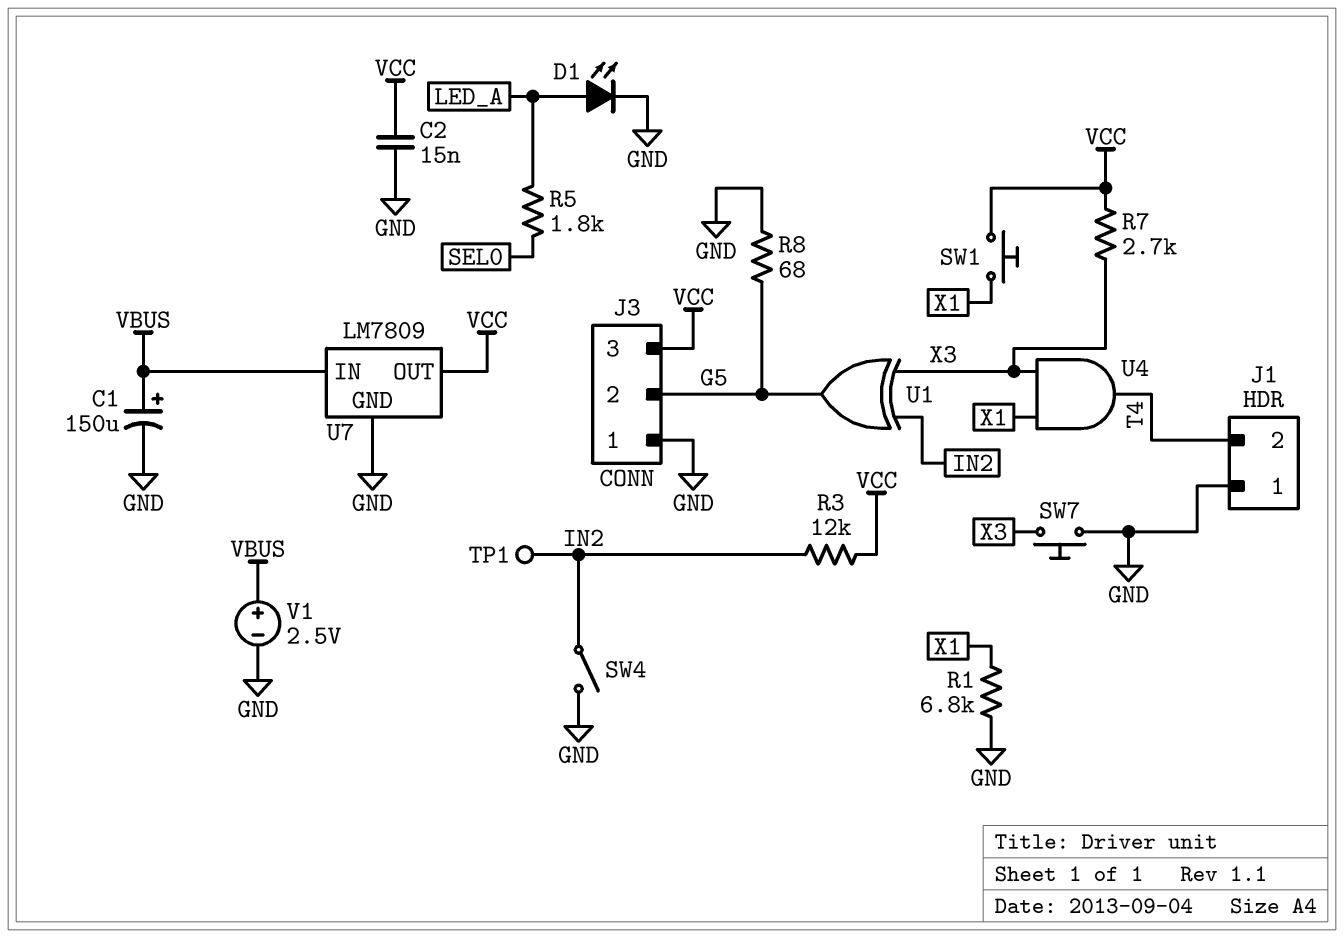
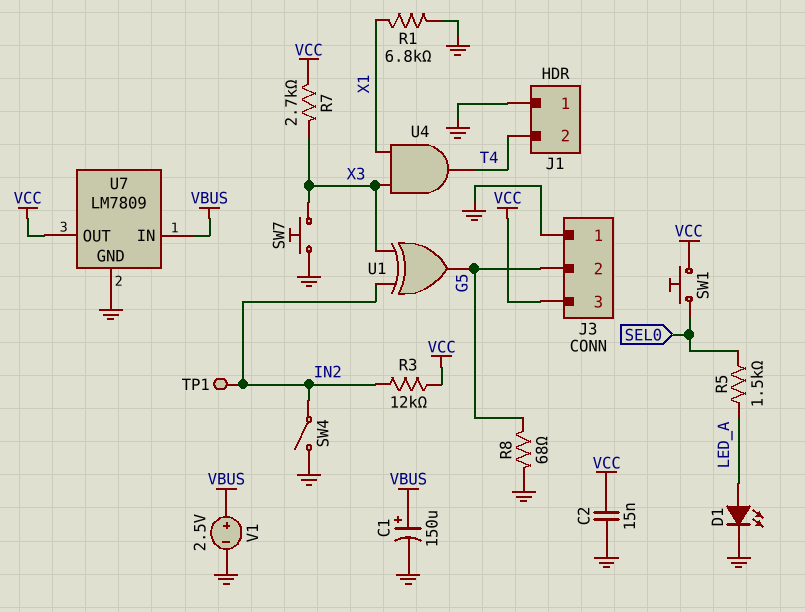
R5: 1.8k (LED_A, SEL0) -> 1.5k (LED_A, SEL0)
SW1: button (VCC, X1) -> button (SEL0, VCC)

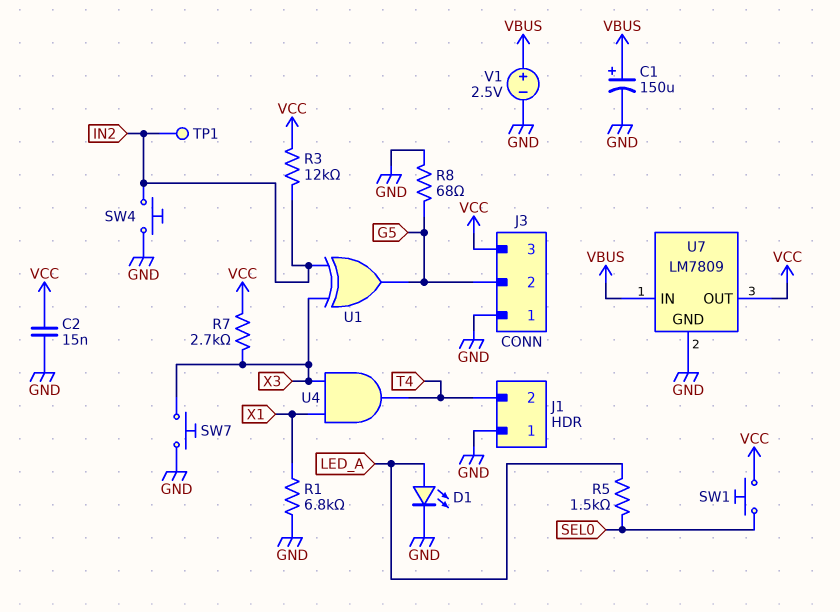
SW4: switch (GND, IN2) -> button (GND, IN2)

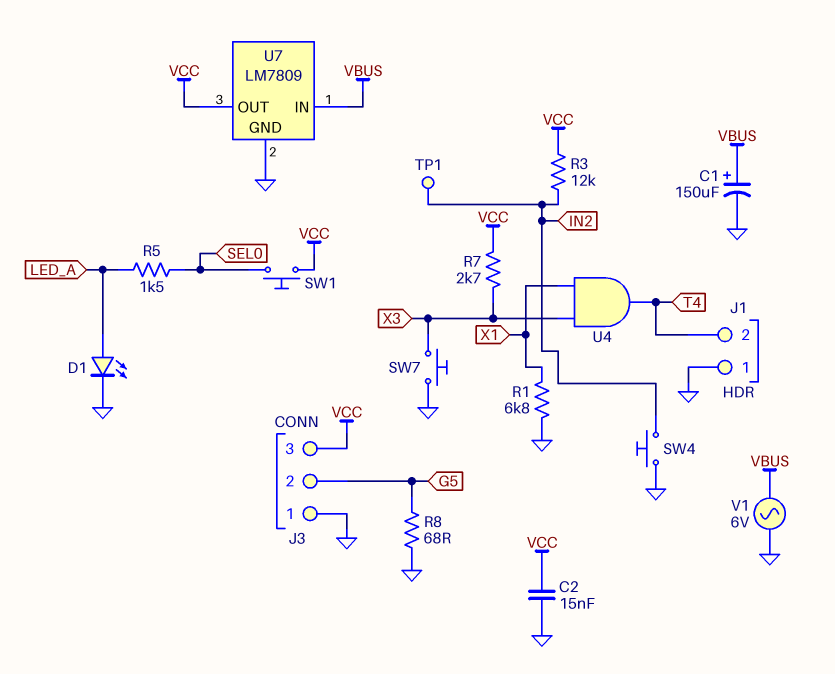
U1: XOR (in IN2, in X3, out G5) -> none
V1: 2.5V (plus VBUS, minus GND) -> AC 6V (GND, VBUS)

